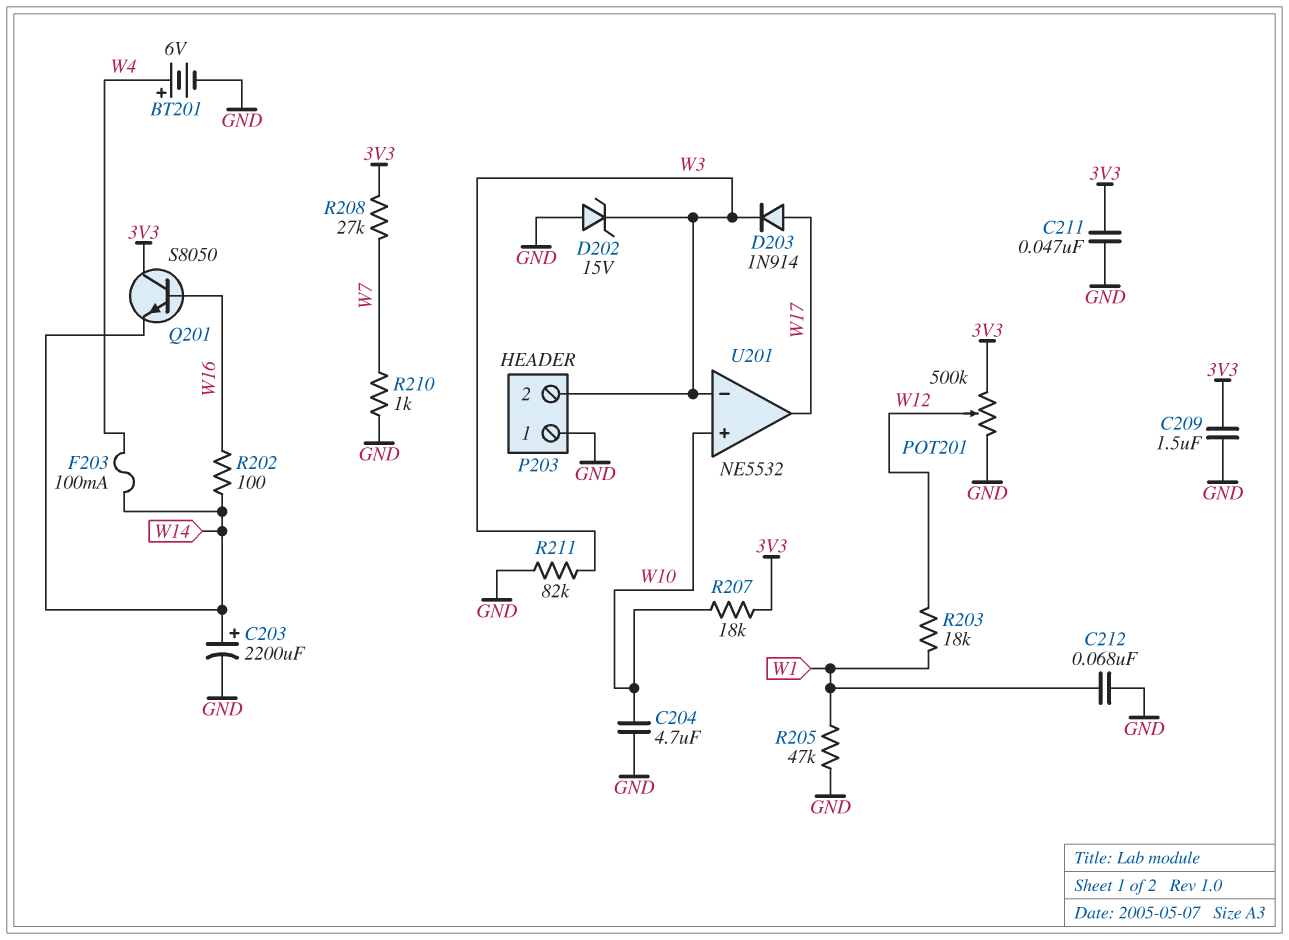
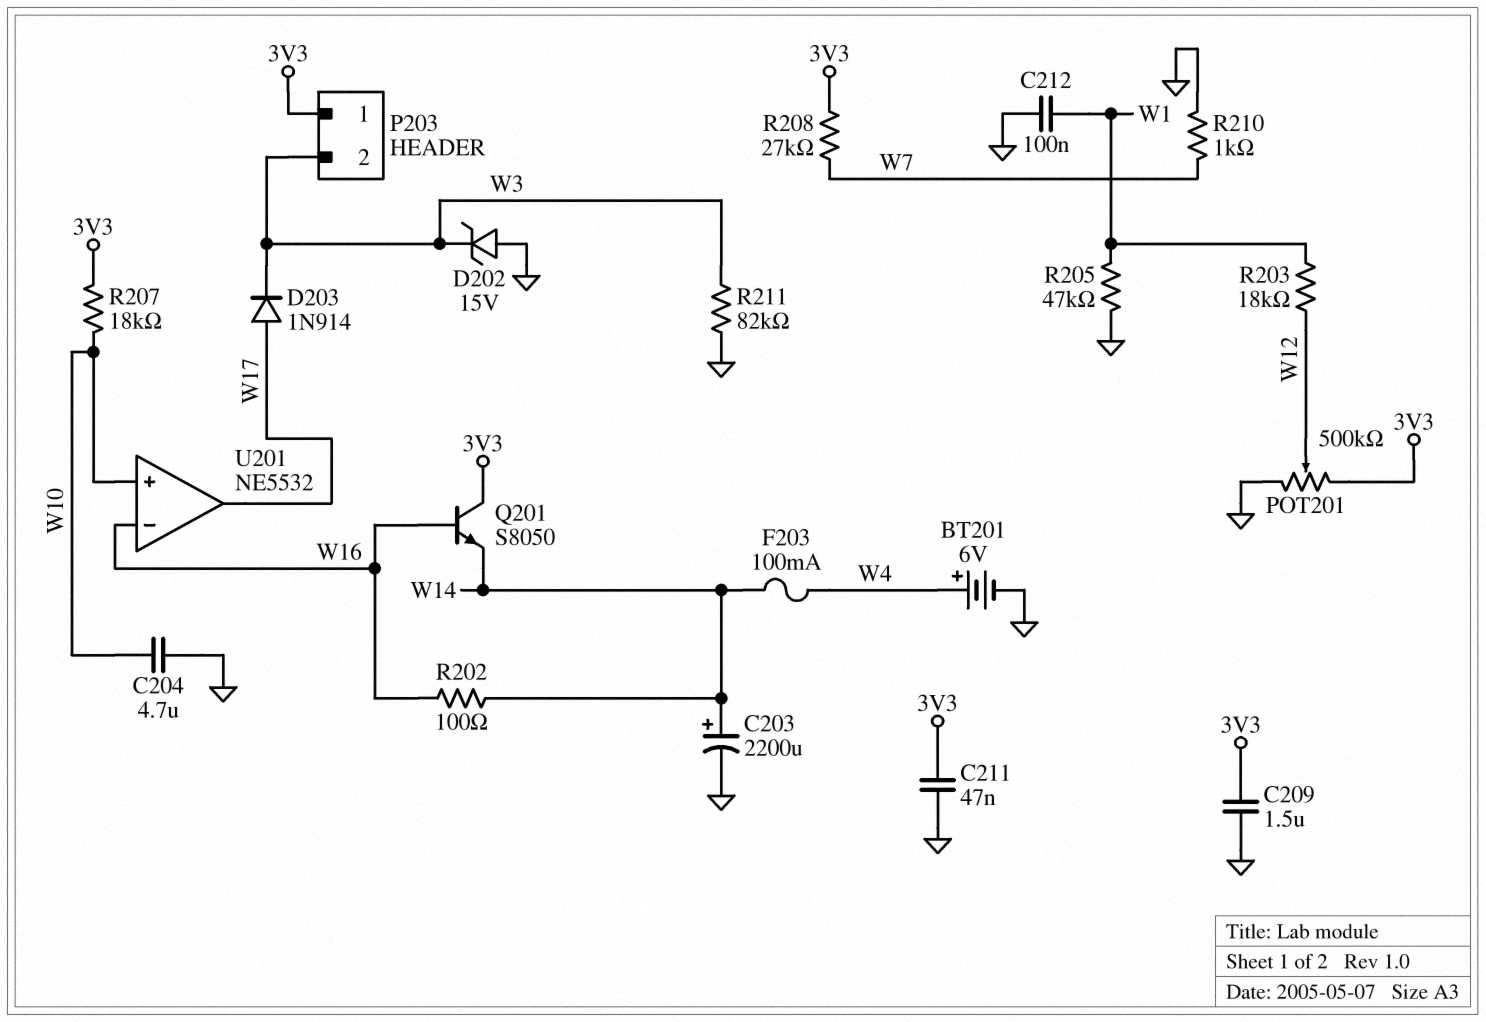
C212: 68nF (GND, W1) -> 100nF (GND, W1)
P203 pin 1: GND -> 3V3
U201 pin in-: W3 -> W16

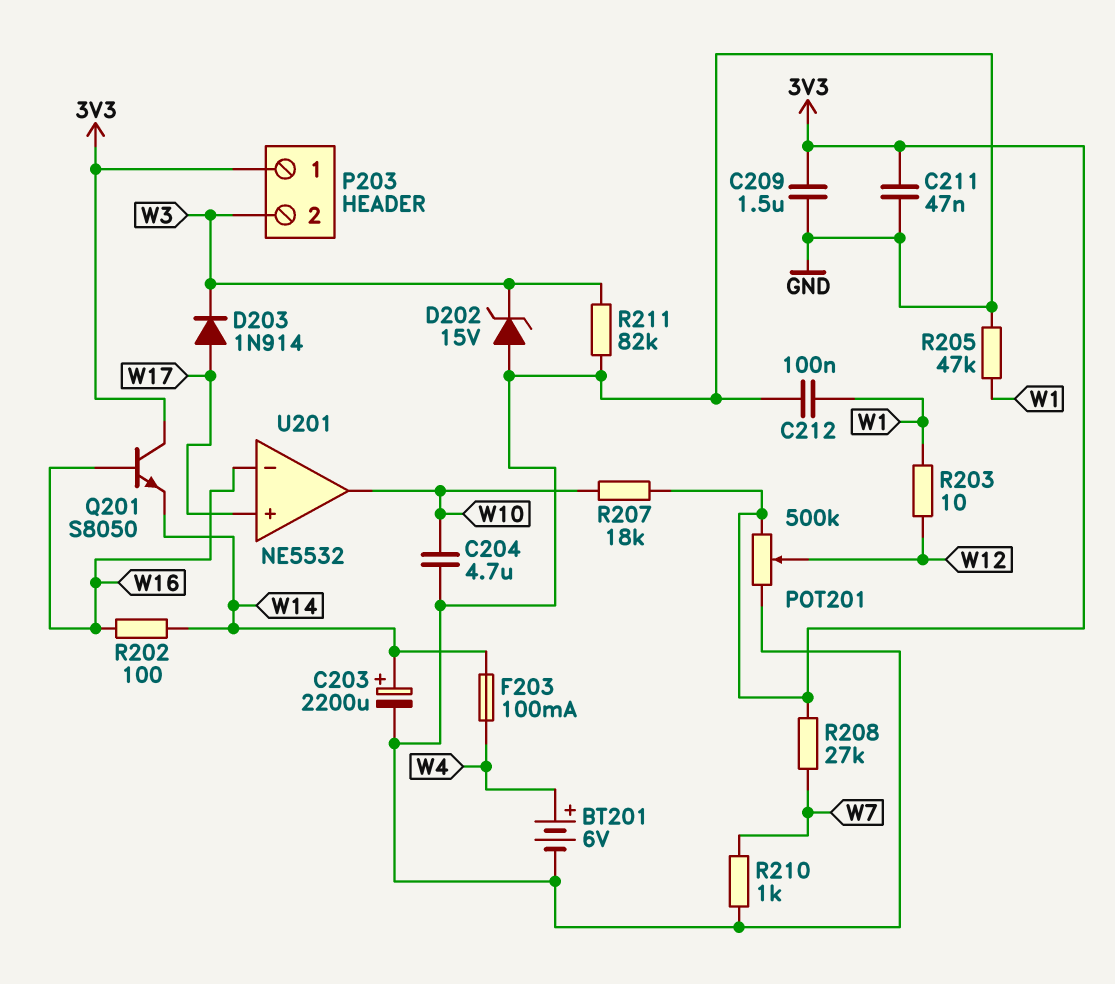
R203: 18k (W1, W12) -> 10 (W1, W12)
U201 pin in+: W10 -> W17
U201 pin out: W17 -> W10

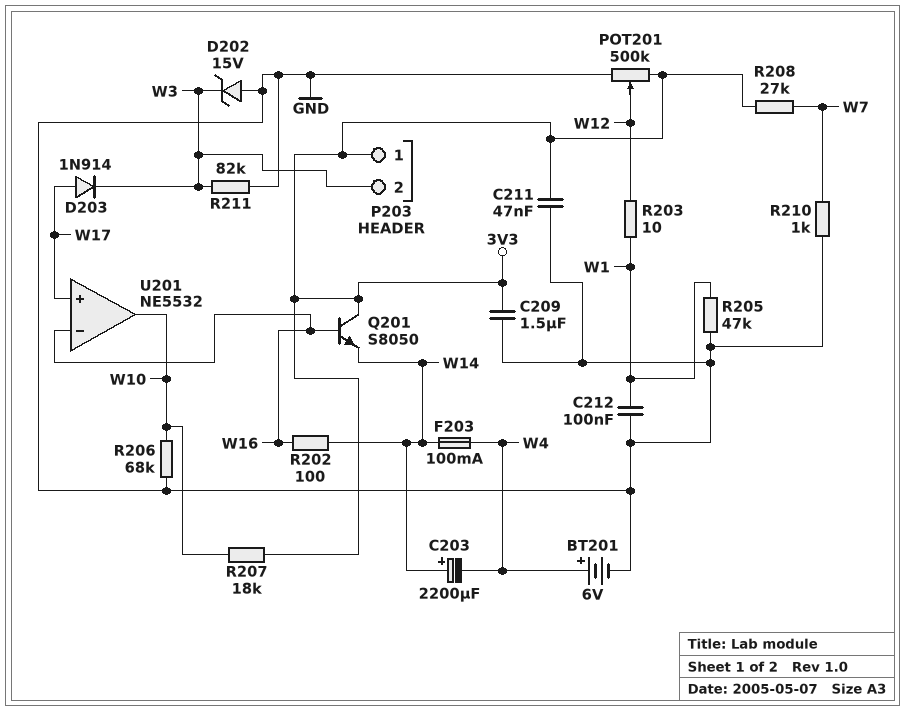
C203: 2200uF (plus W14, minus GND) -> 2200uF (plus W14, minus W4)
C204: 4.7uF (GND, W10) -> none
R206: none -> 68k (GND, W10)

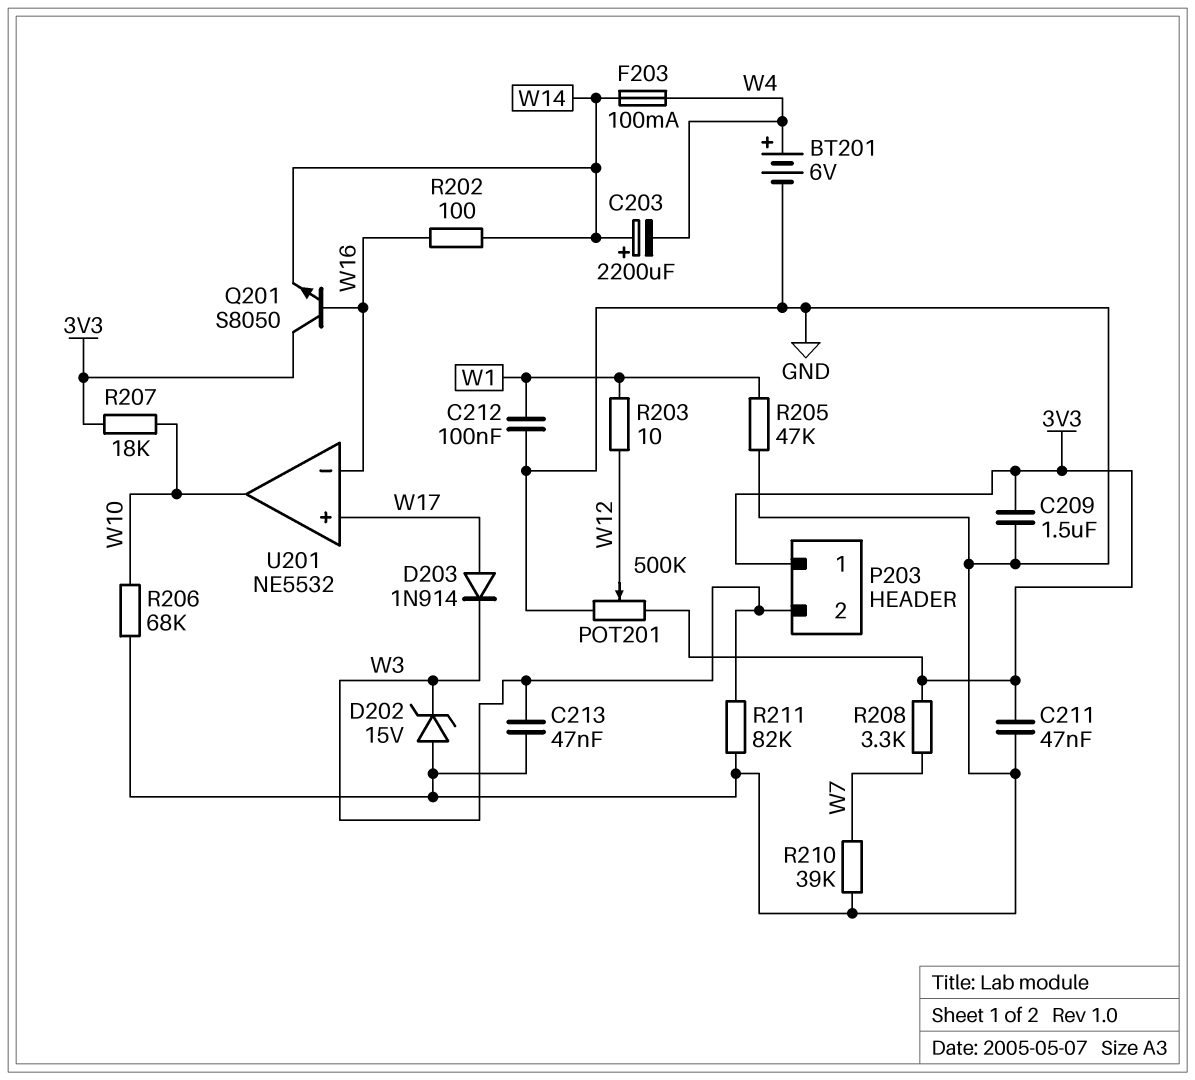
C213: none -> 47nF (GND, W3)
R208: 27k (3V3, W7) -> 3.3k (3V3, W7)
R210: 1k (GND, W7) -> 39k (GND, W7)

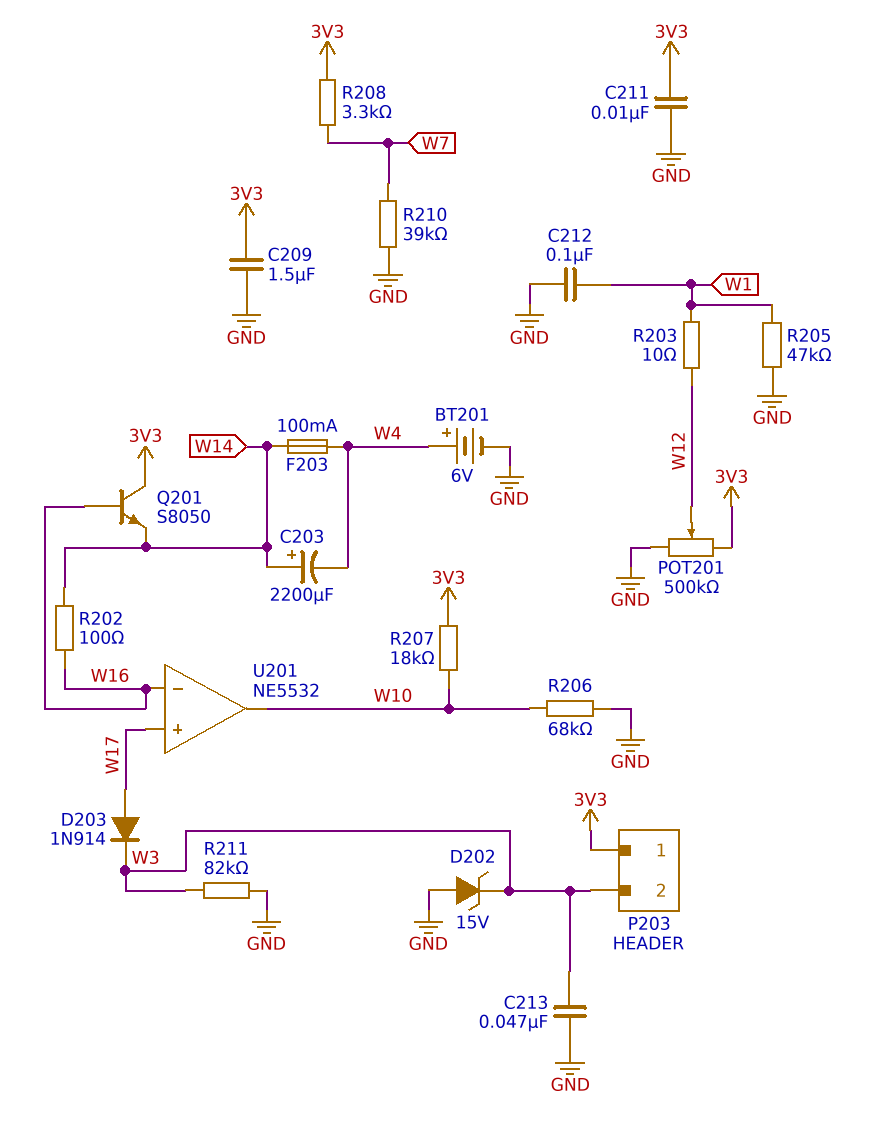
C211: 47nF (3V3, GND) -> 10nF (3V3, GND)

